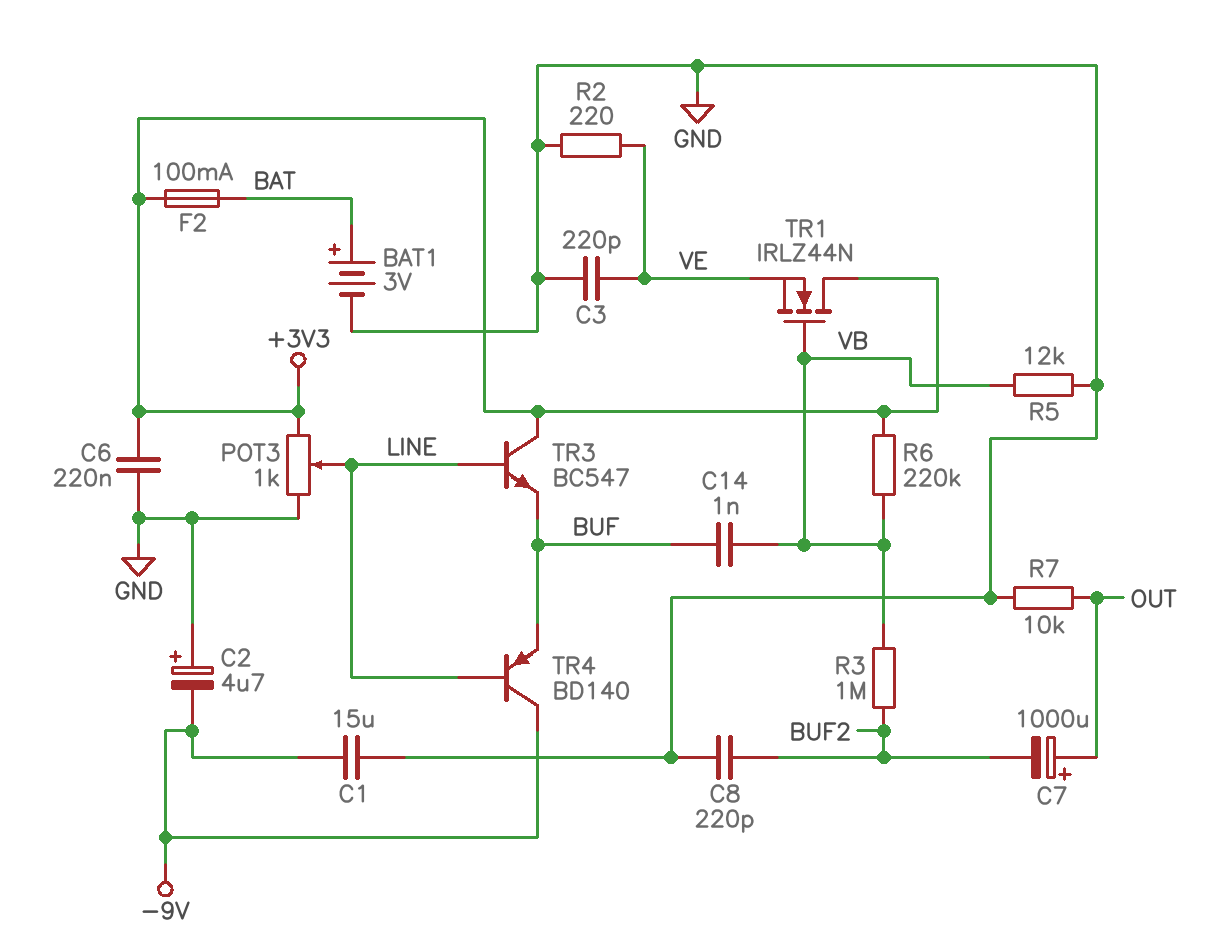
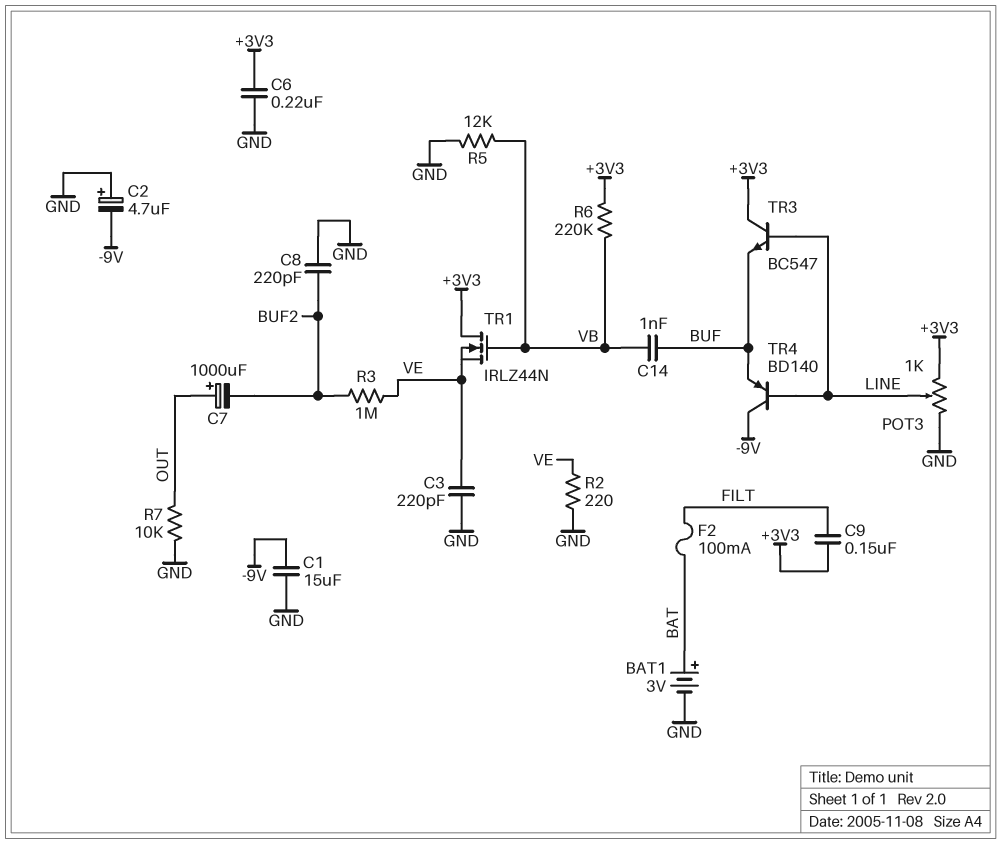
C9: none -> 150nF (+3V3, FILT)
F2: 100mA (+3V3, BAT) -> 100mA (BAT, FILT)
R3: 1M (BUF2, VB) -> 1M (BUF2, VE)

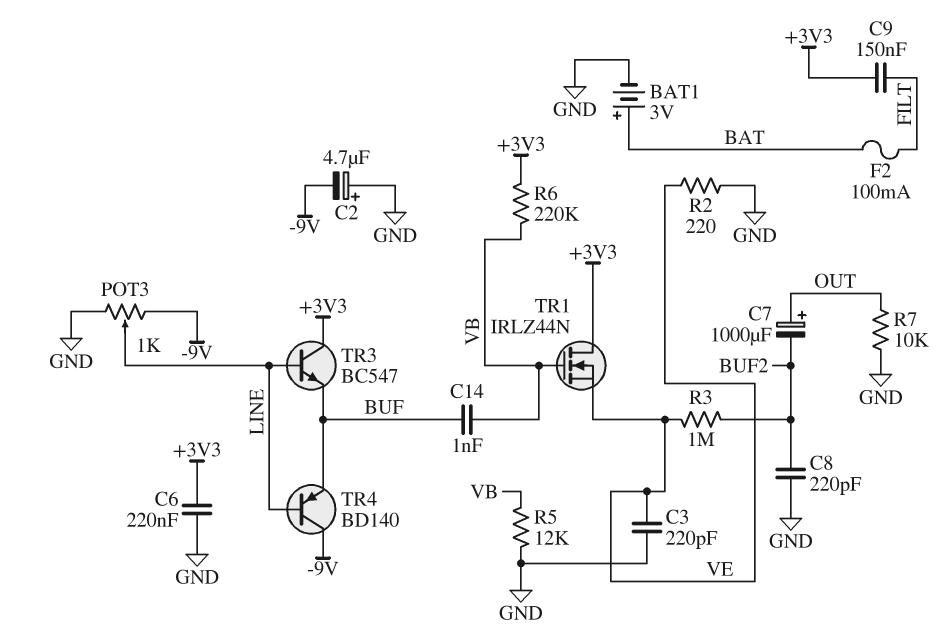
C1: 15uF (-9V, GND) -> none
POT3: 1k (+3V3, GND, wiper LINE) -> 1k (-9V, GND, wiper LINE)

